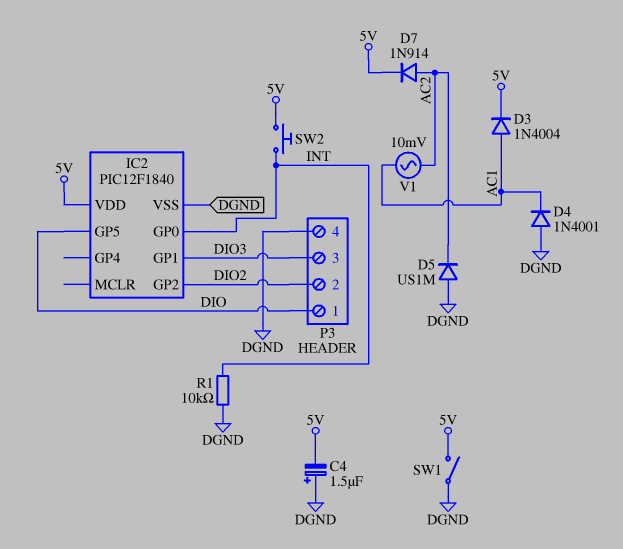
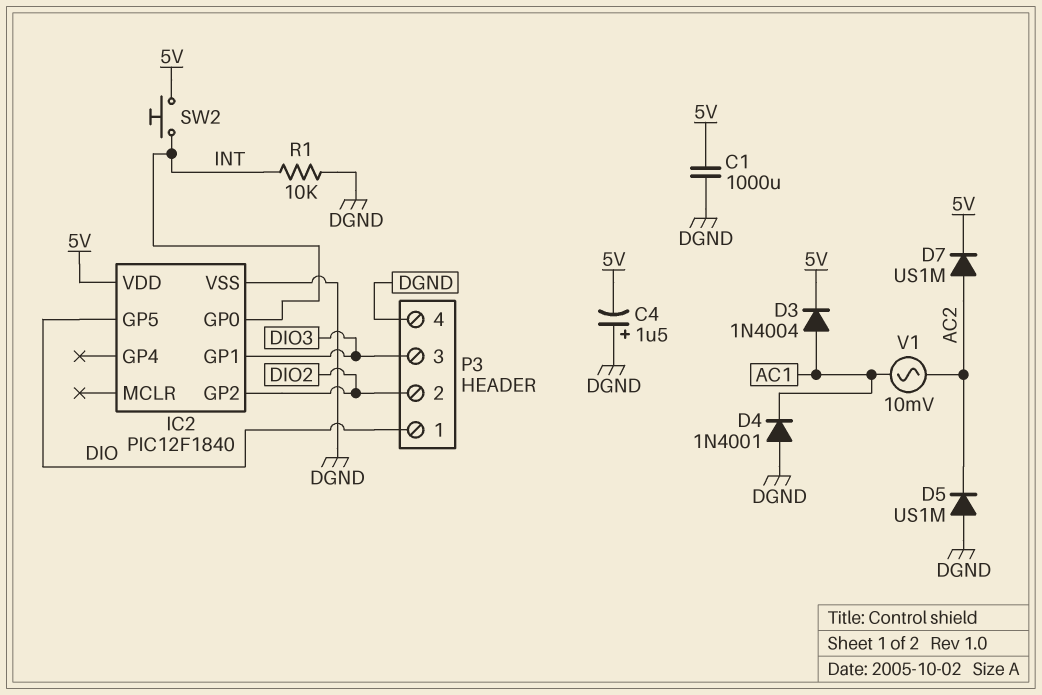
C1: none -> 1000uF (5V, DGND)
D7: diode 1N914 (A AC2, K 5V) -> diode US1M (A AC2, K 5V)
SW1: switch (5V, DGND) -> none

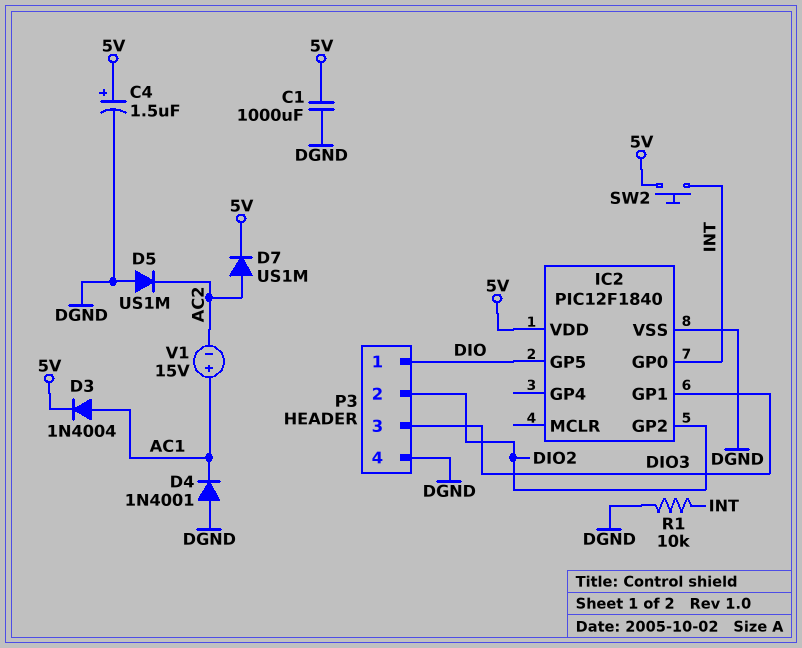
C4: 1.5uF (plus DGND, minus 5V) -> 1.5uF (plus 5V, minus DGND)
V1: AC 10mV (AC1, AC2) -> 15V (plus AC1, minus AC2)

